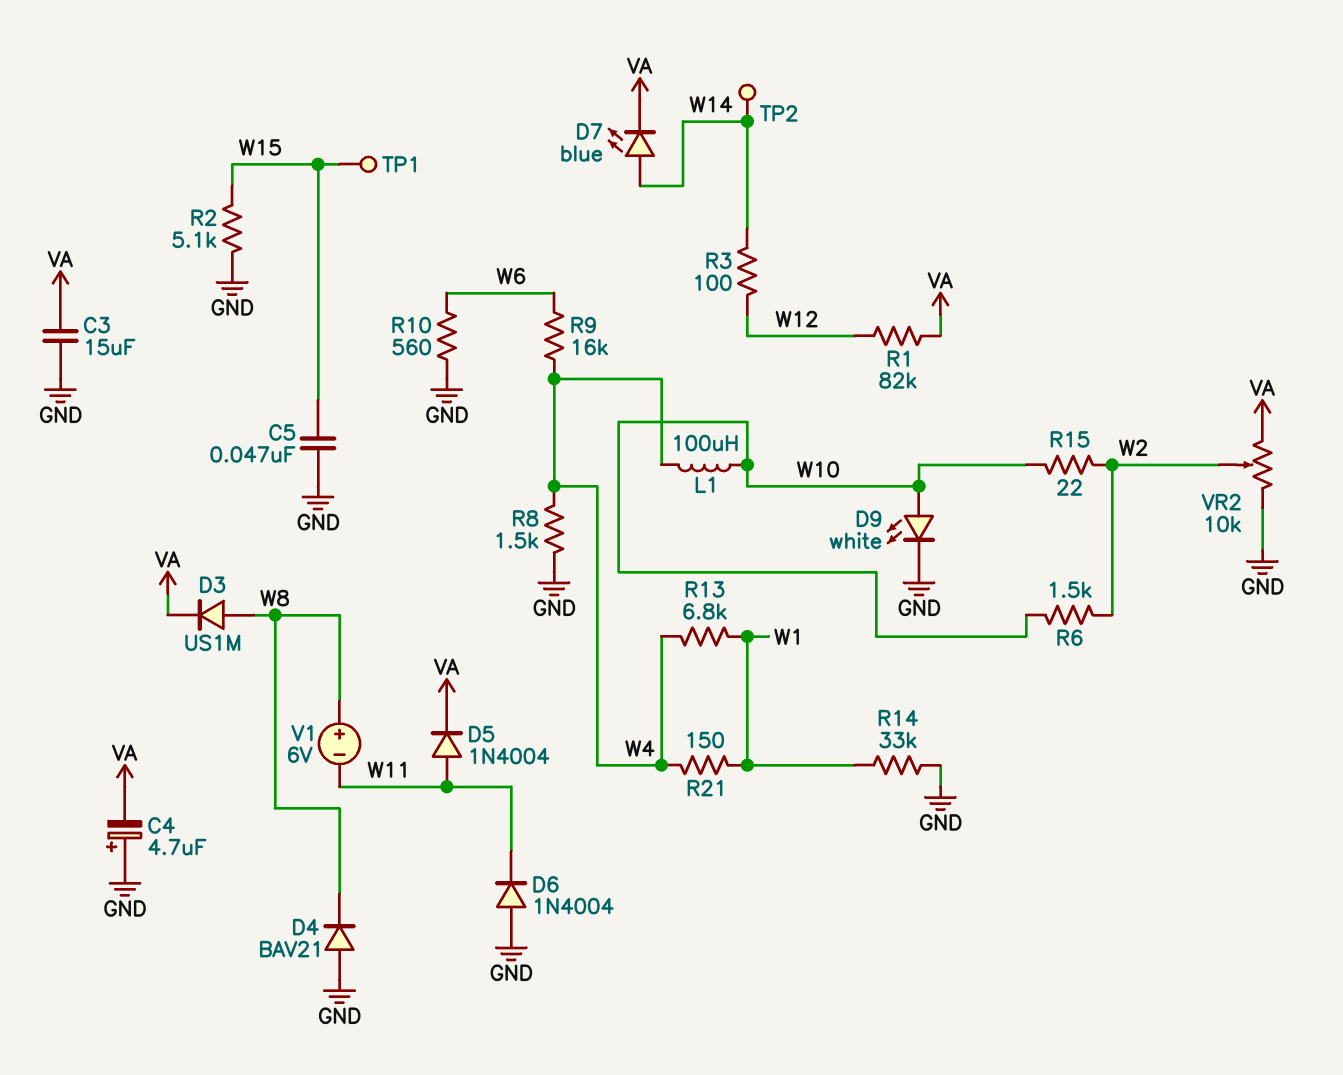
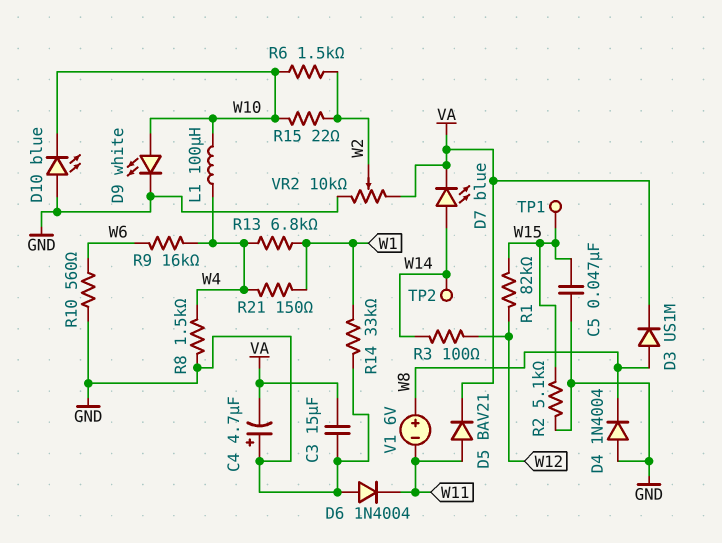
D4: diode BAV21 (A GND, K W8) -> diode 1N4004 (A GND, K W8)
D5: diode 1N4004 (A W11, K VA) -> diode BAV21 (A W11, K VA)
D10: none -> LED blue (A GND, K W10)
R1: 82k (VA, W12) -> 82k (W12, W15)

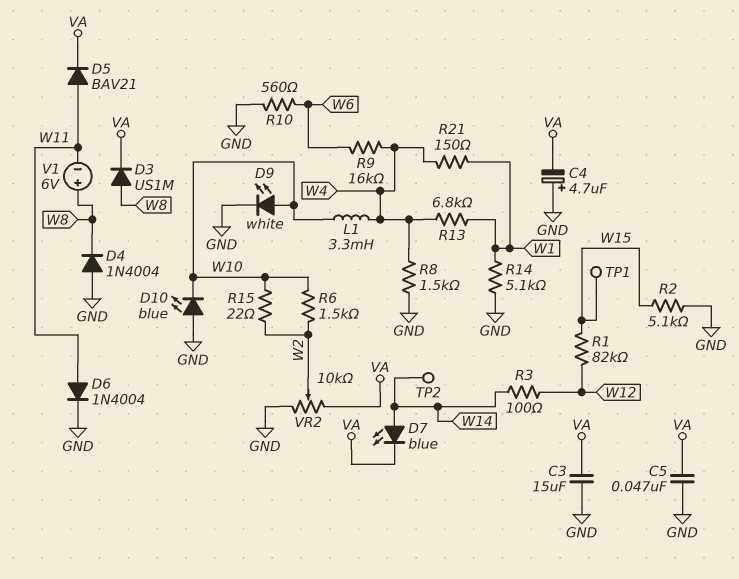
C5: 47nF (GND, W15) -> 47nF (GND, VA)
D6: diode 1N4004 (A GND, K W11) -> diode 1N4004 (A W11, K GND)
L1: 100uH (W4, W10) -> 3.3mH (W4, W10)
R14: 33k (GND, W1) -> 5.1k (GND, W1)

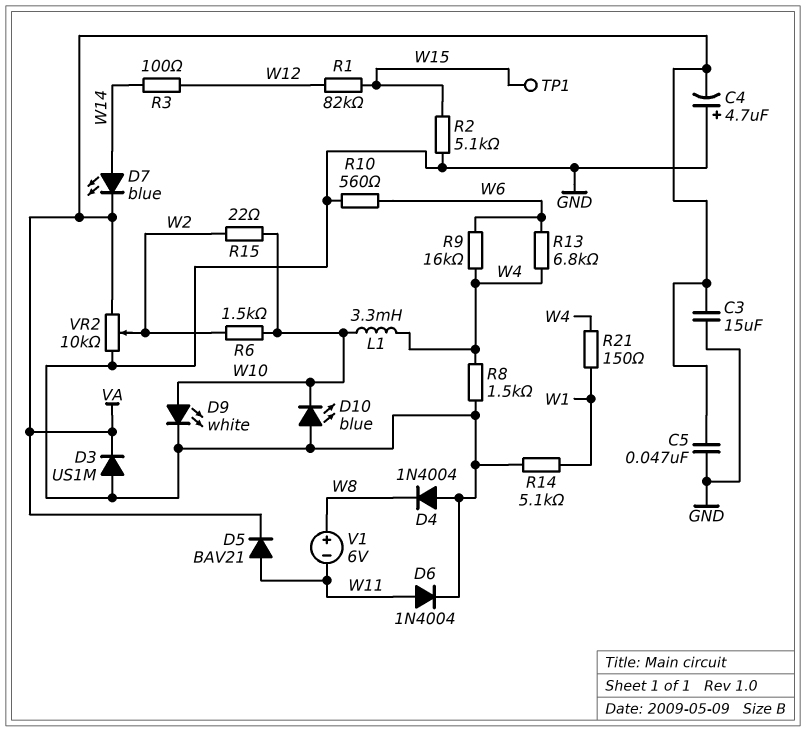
D3: diode US1M (A W8, K VA) -> diode US1M (A GND, K VA)
R13: 6.8k (W1, W4) -> 6.8k (W4, W6)
TP2: test point (W14) -> none

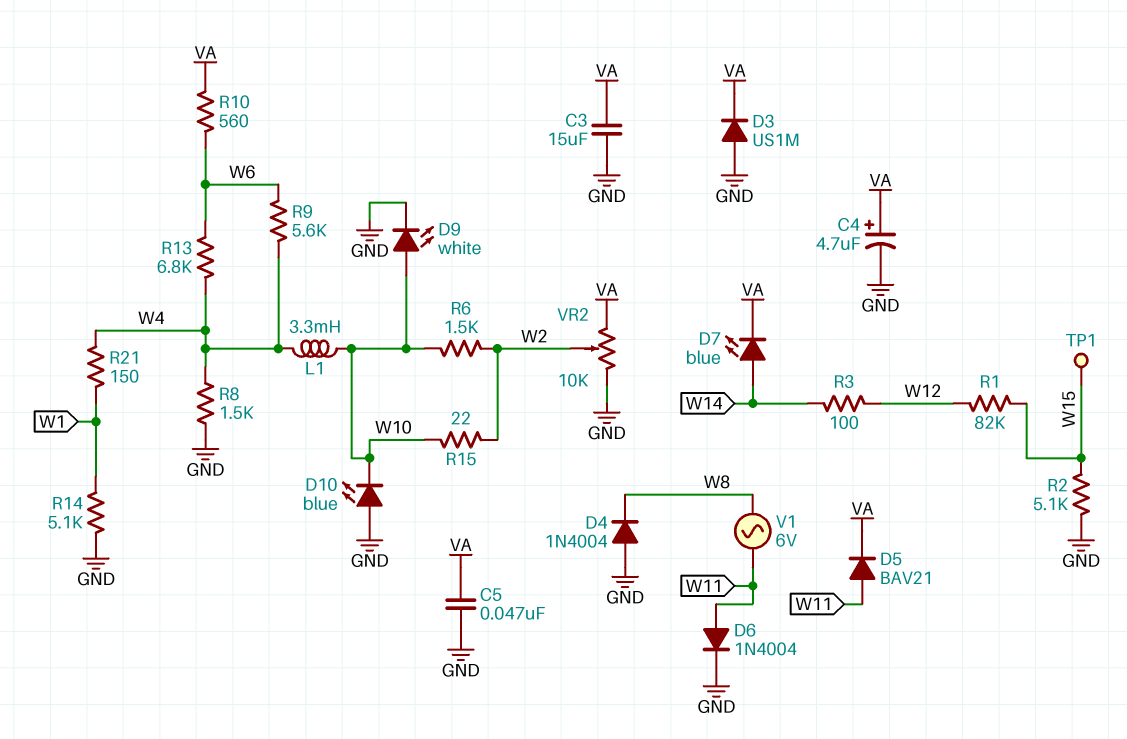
C4: 4.7uF (plus GND, minus VA) -> 4.7uF (plus VA, minus GND)
R9: 16k (W4, W6) -> 5.6k (W4, W6)
R10: 560 (GND, W6) -> 560 (VA, W6)
V1: 6V (plus W8, minus W11) -> AC 6V (W8, W11)

